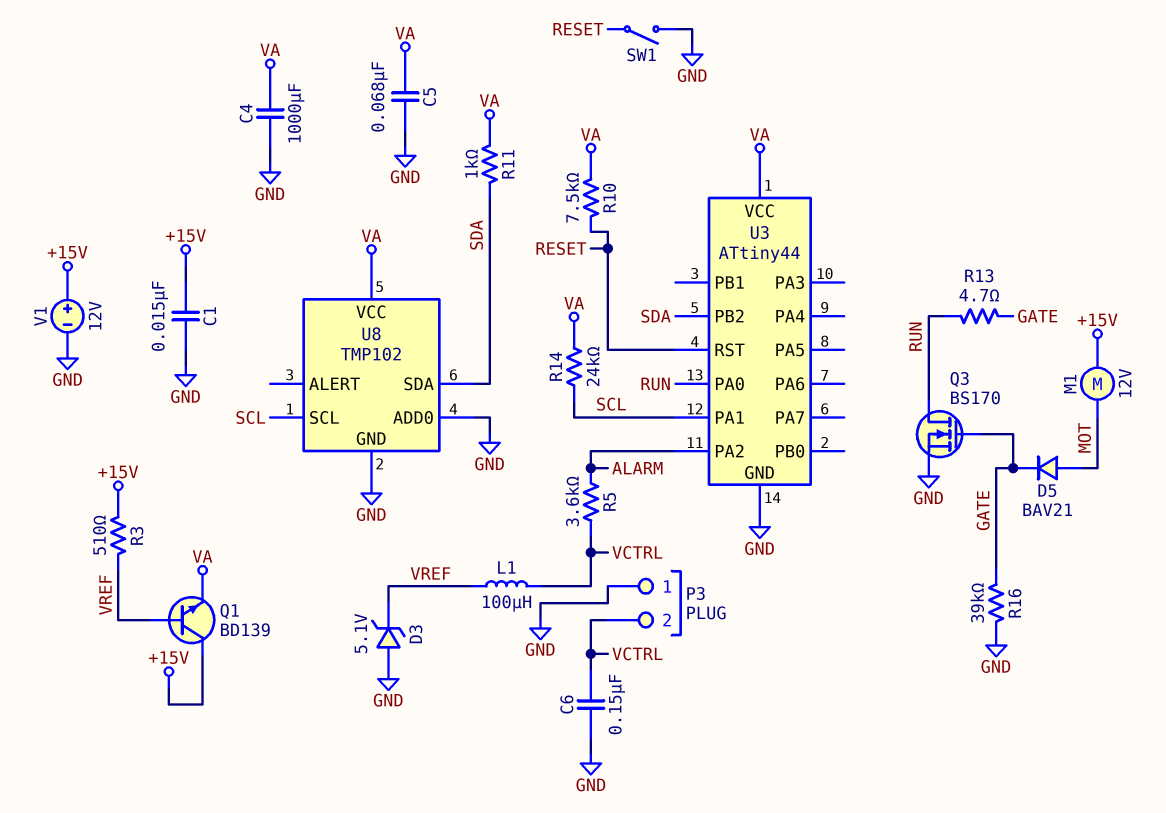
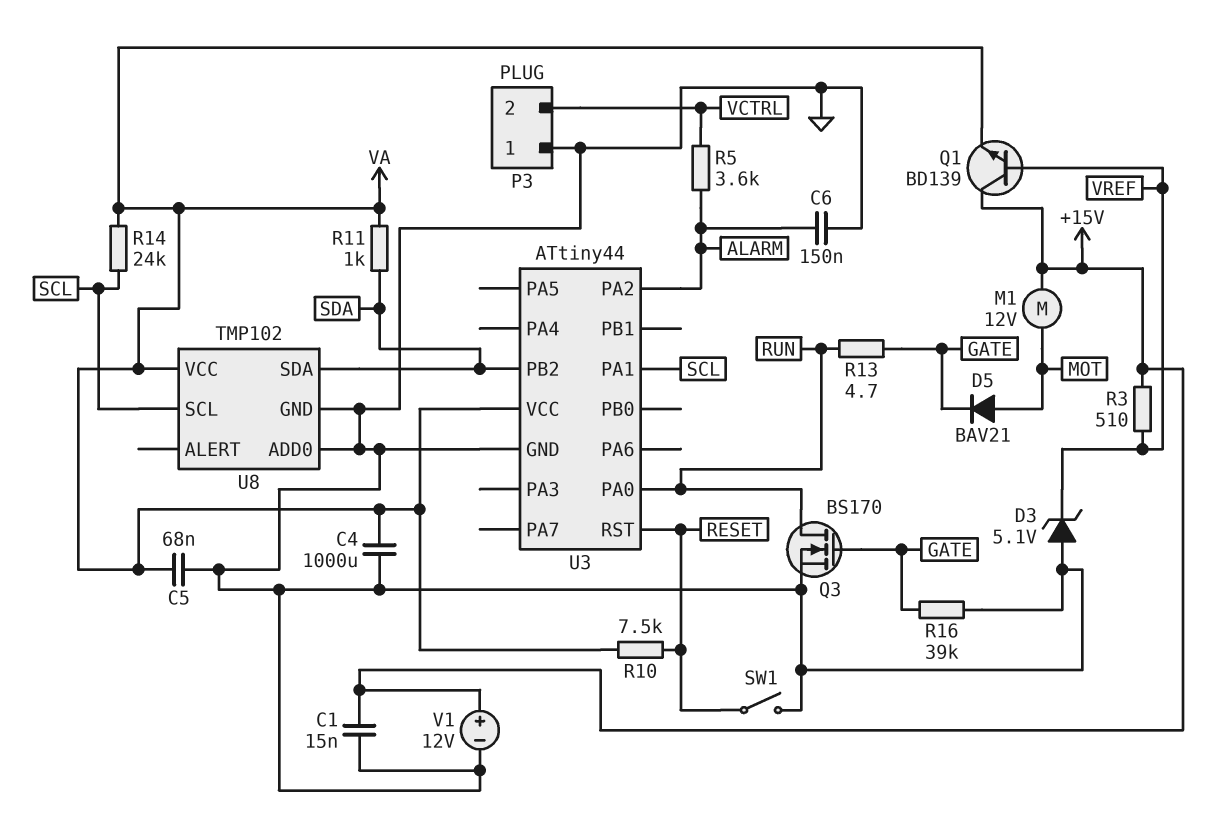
C6: 150nF (GND, VCTRL) -> 150nF (ALARM, GND)
L1: 100uH (VCTRL, VREF) -> none

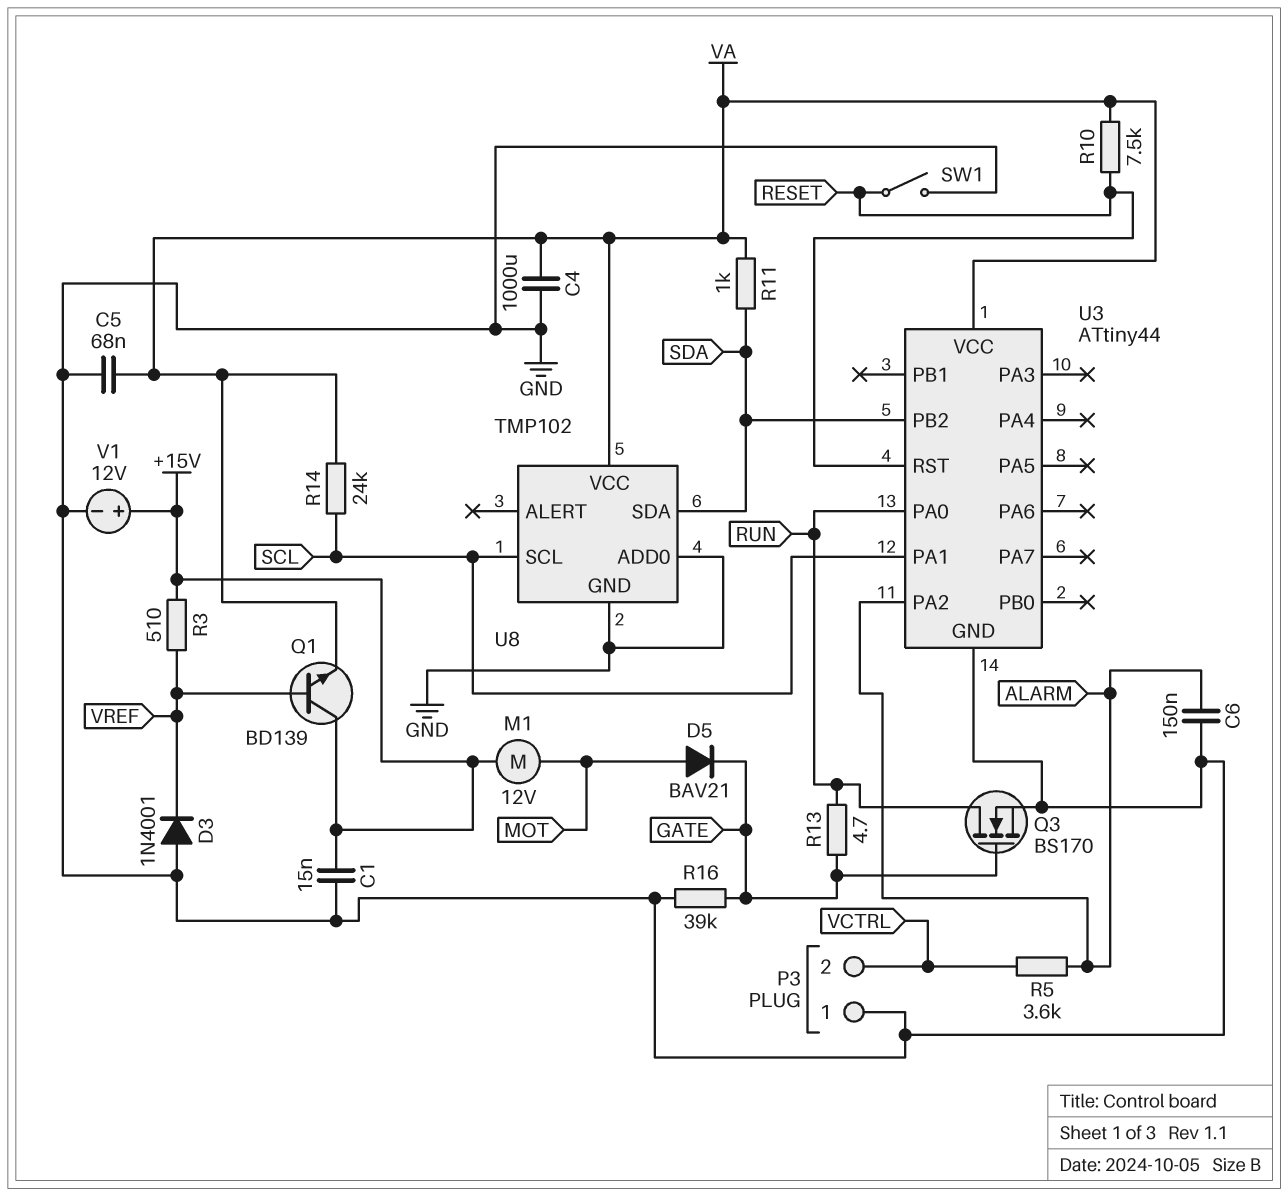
D3: zener 5.1V (A GND, K VREF) -> diode 1N4001 (A GND, K VREF)

